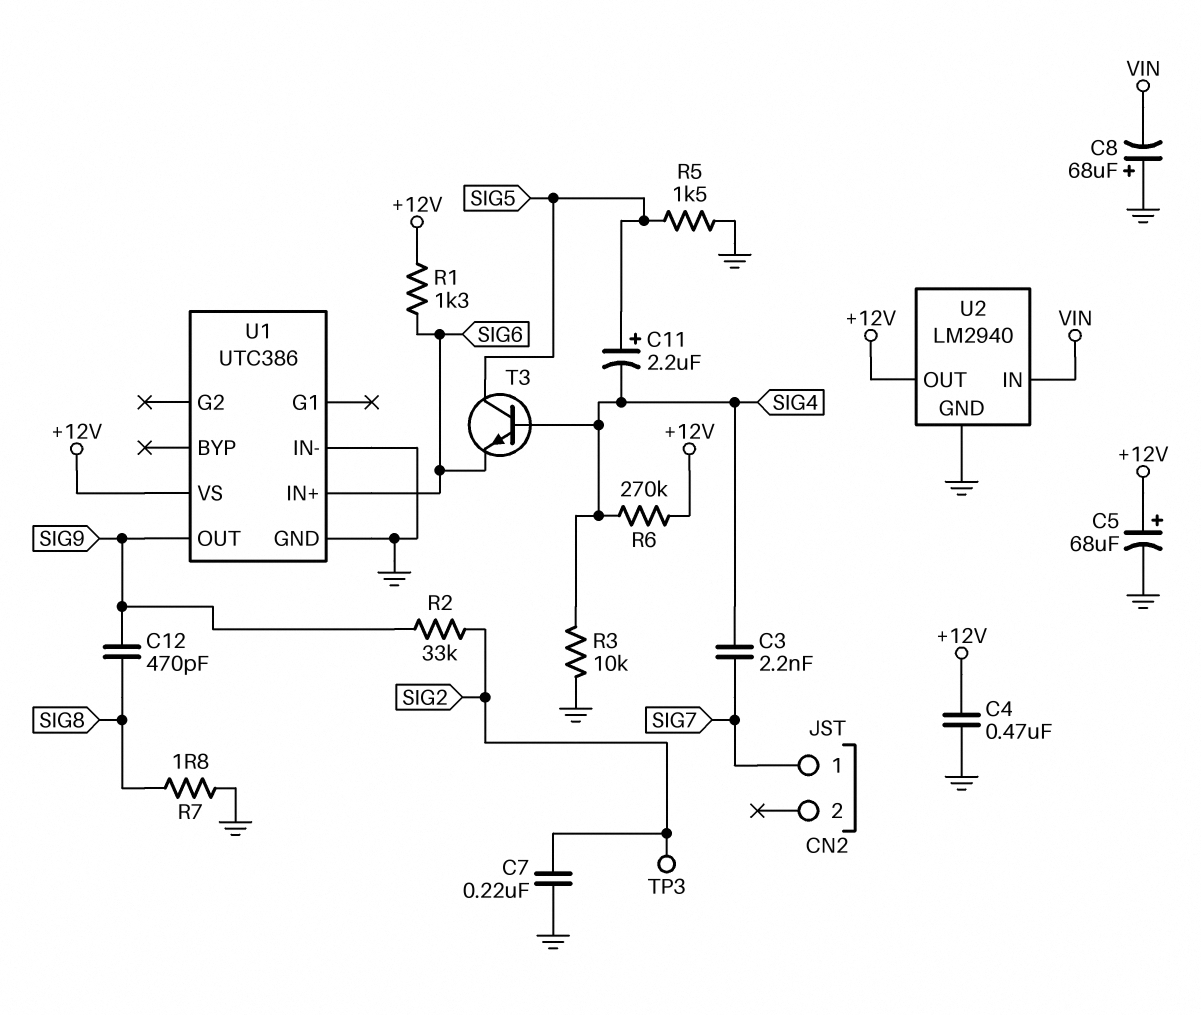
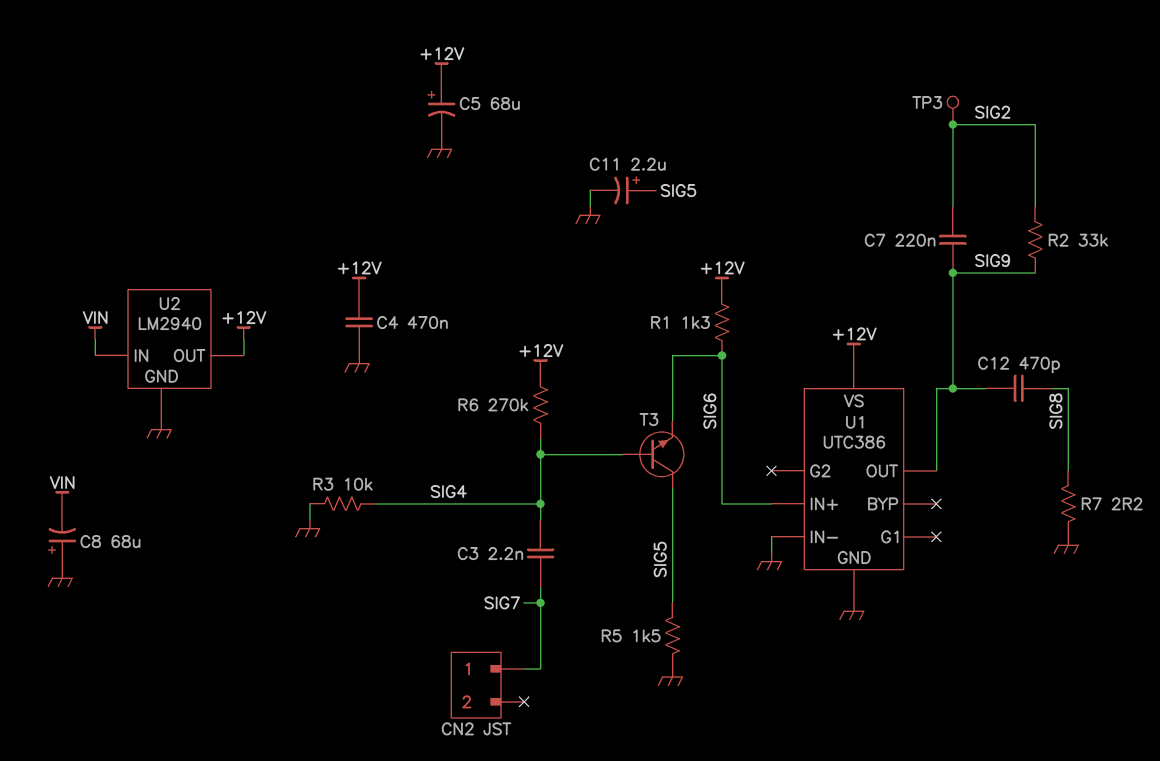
C7: 220nF (GND, SIG2) -> 220nF (SIG2, SIG9)
C11: 2.2uF (plus SIG5, minus SIG4) -> 2.2uF (plus SIG5, minus GND)
R7: 1.8 (GND, SIG8) -> 2.2 (GND, SIG8)

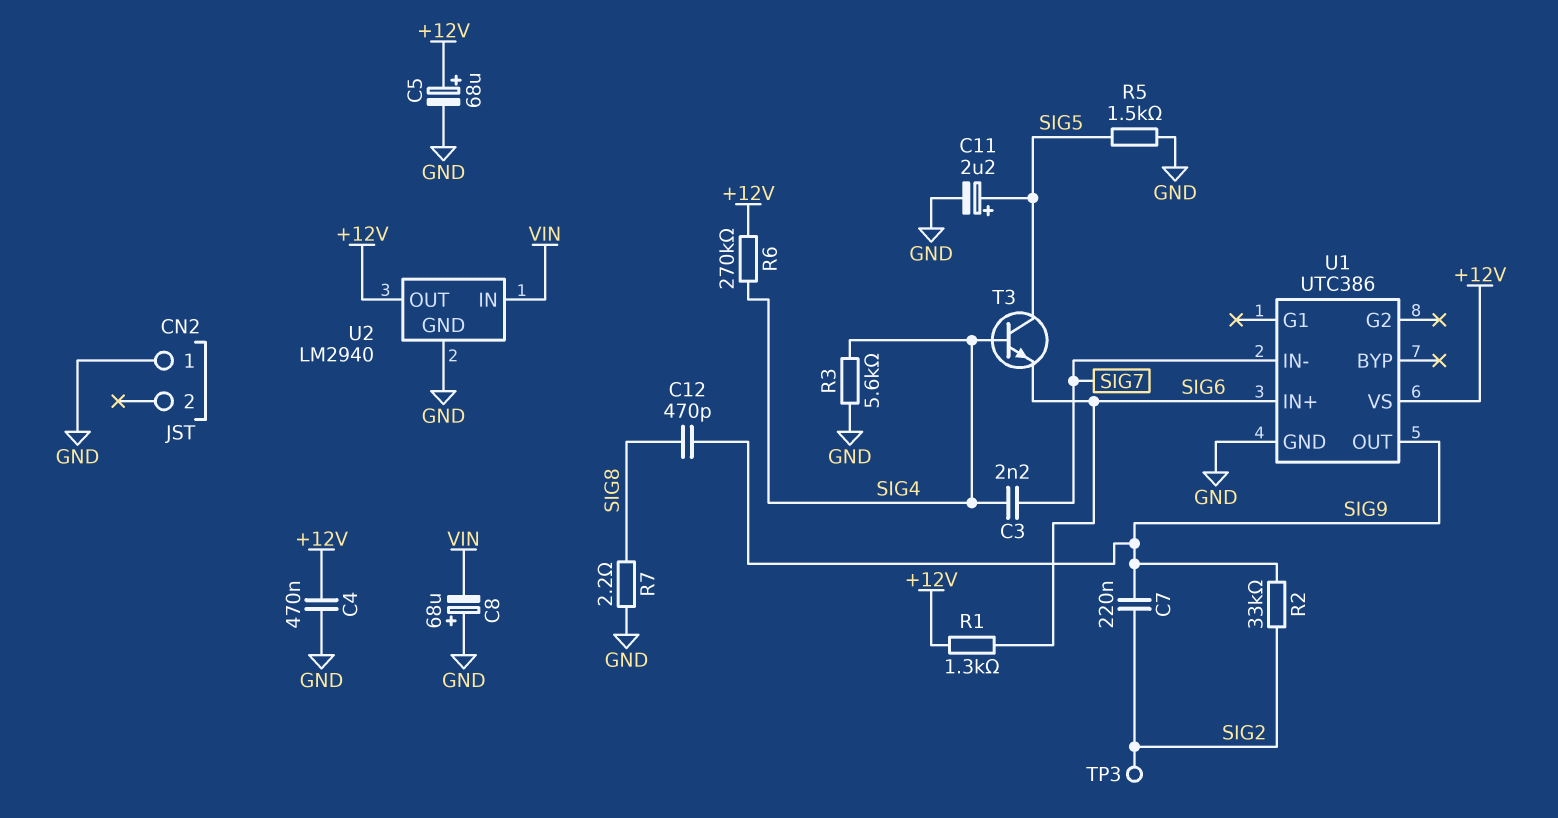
CN2 pin 1: SIG7 -> GND
R3: 10k (GND, SIG4) -> 5.6k (GND, SIG4)
U1 pin IN-: GND -> SIG7

